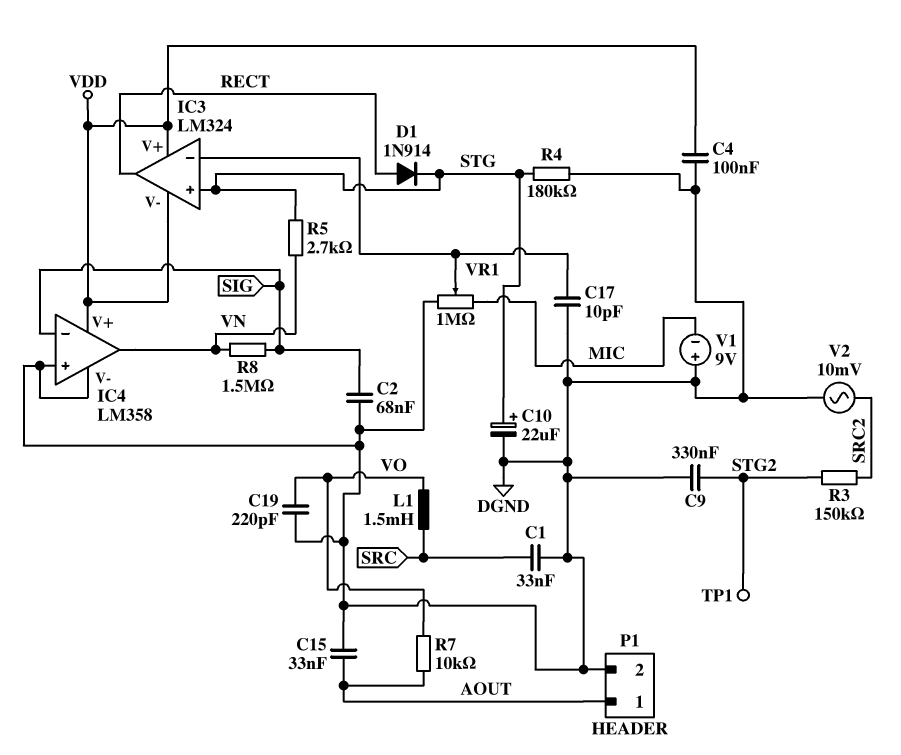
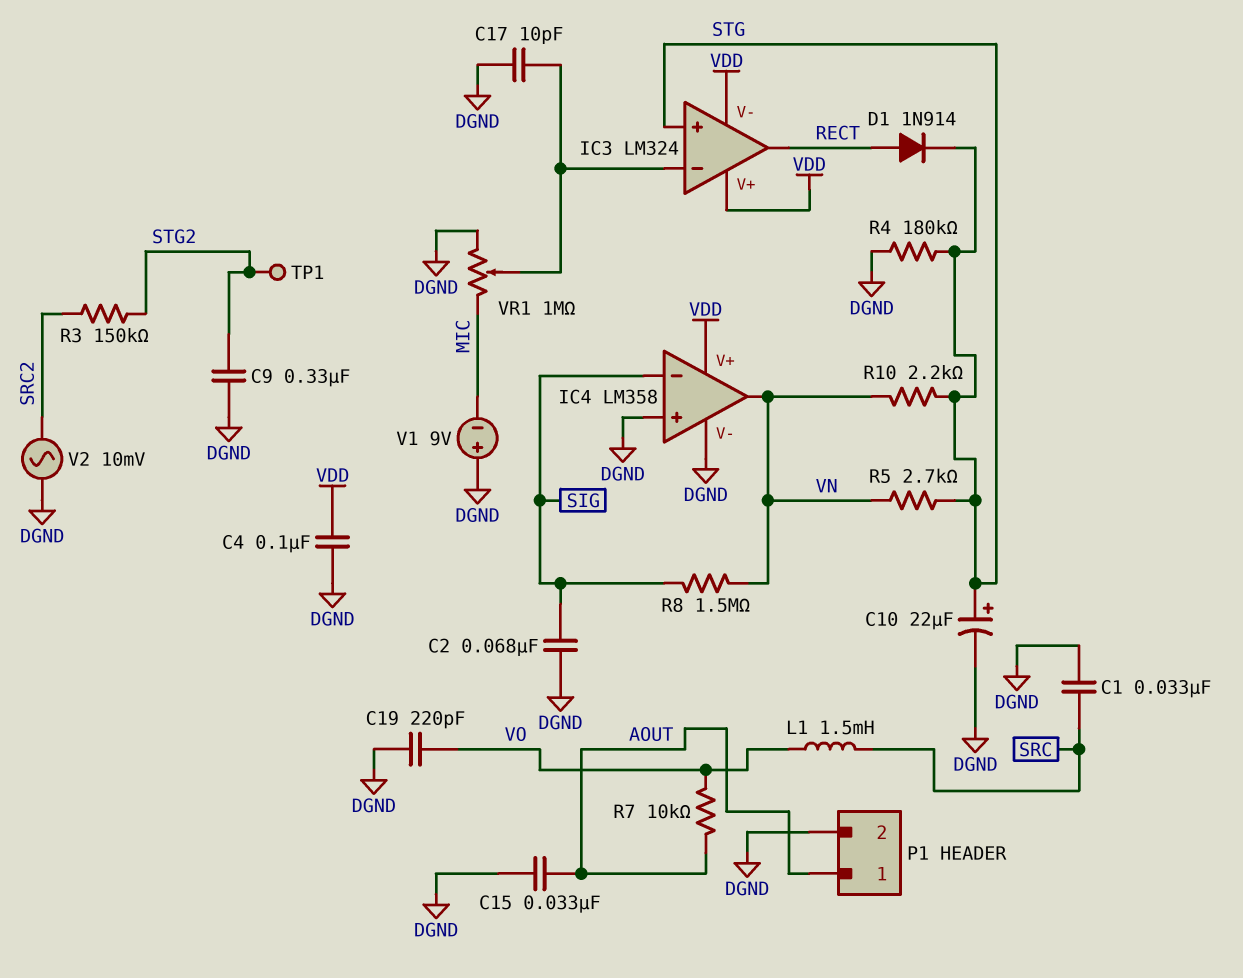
R10: none -> 2.2k (STG, VN)

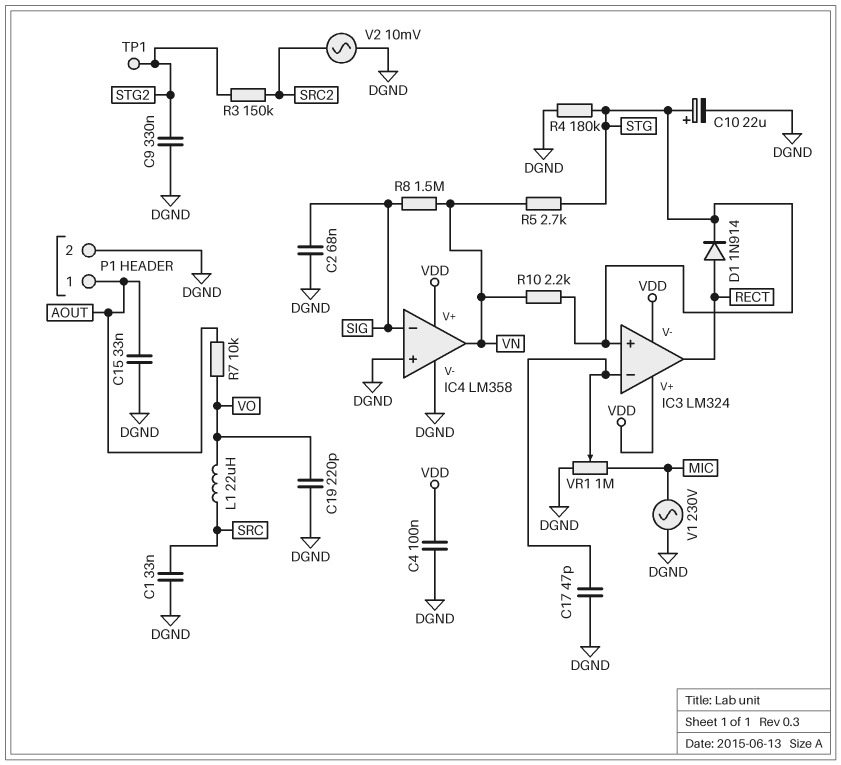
C17: 10pF (DGND, IC3/in-) -> 47pF (DGND, IC3/in-)
L1: 1.5mH (SRC, VO) -> 22uH (SRC, VO)
V1: 9V (plus DGND, minus MIC) -> AC 230V (DGND, MIC)

